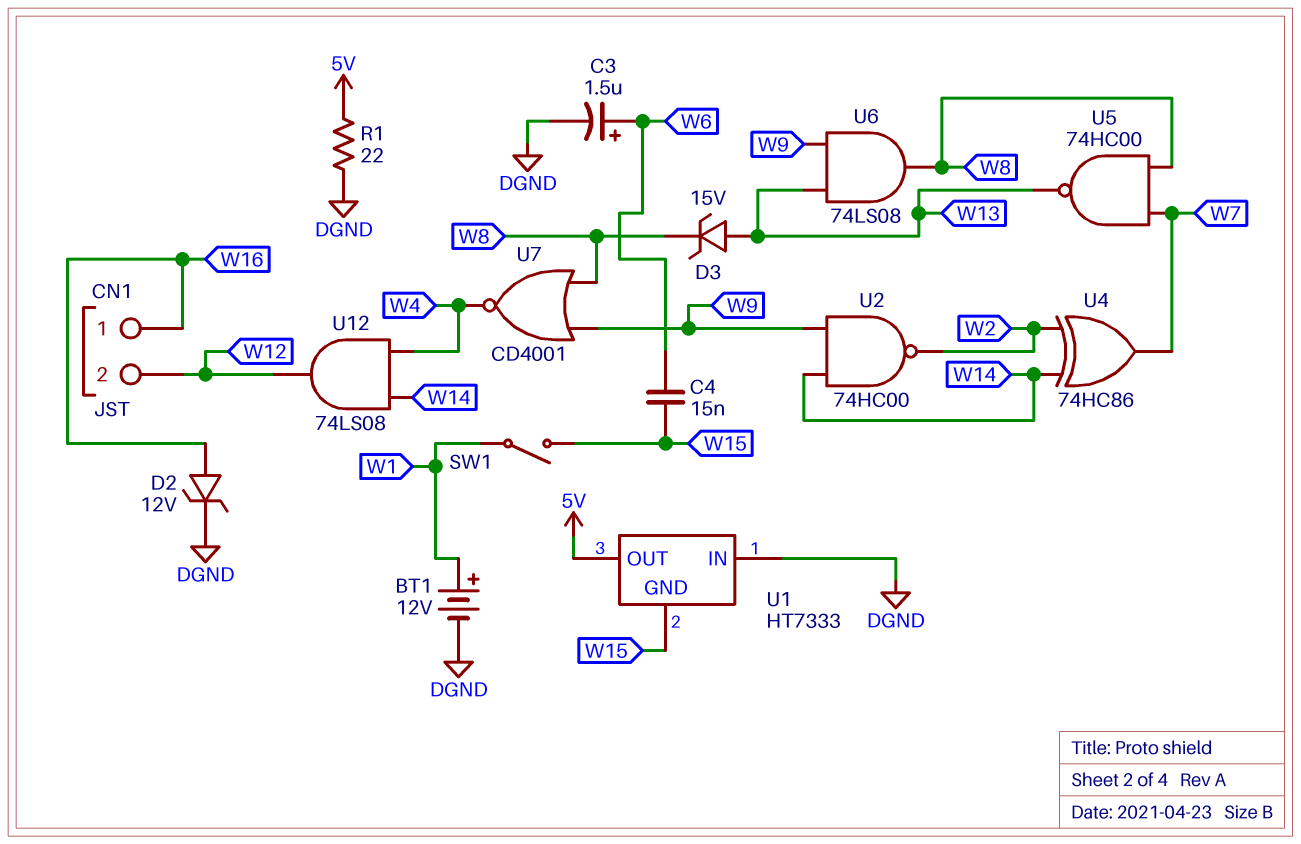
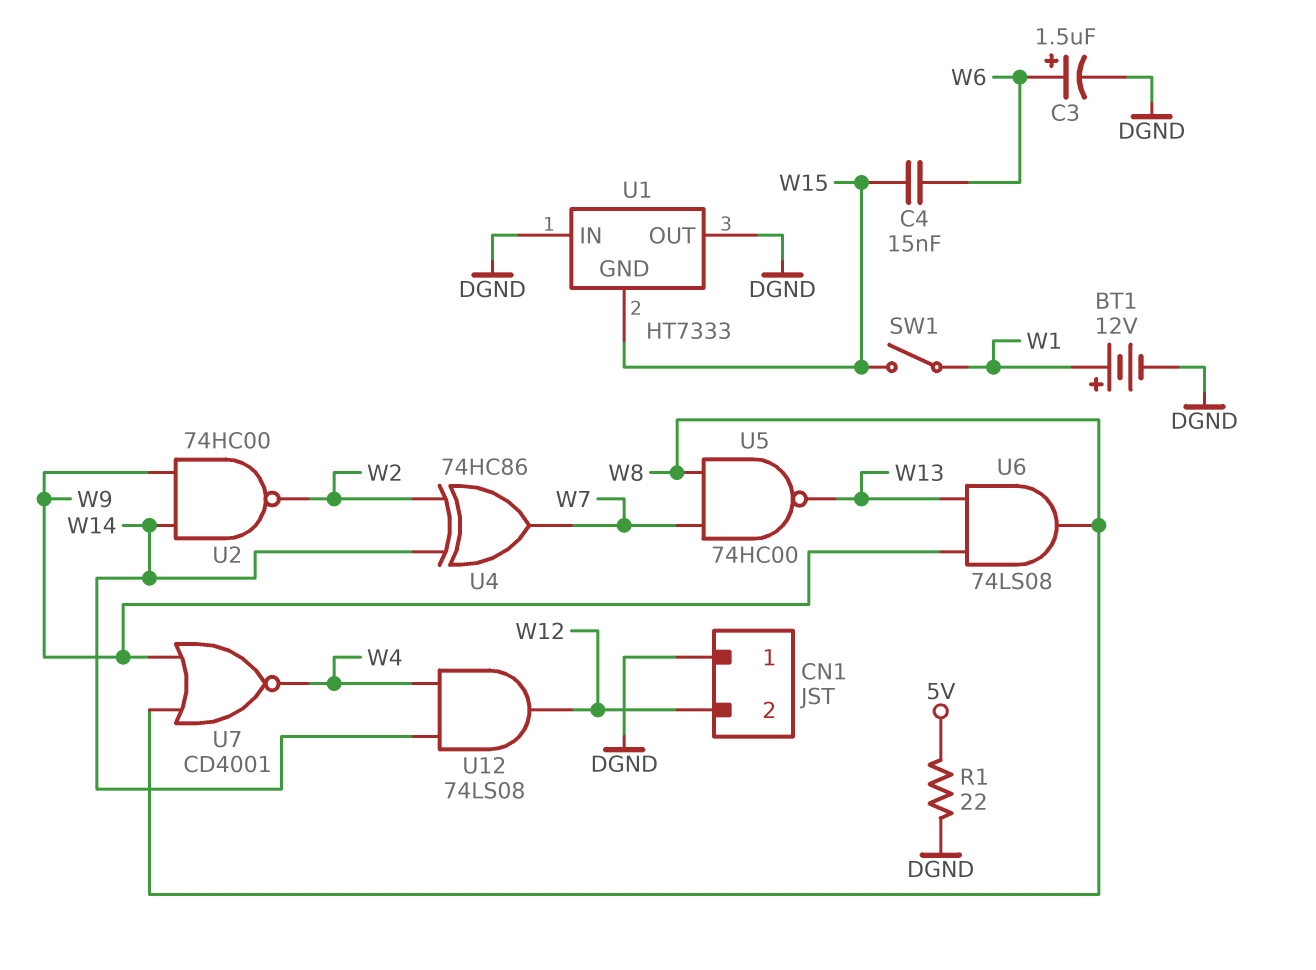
CN1 pin 1: W16 -> DGND
D2: zener 12V (A W16, K DGND) -> none
D3: zener 15V (A W13, K W8) -> none
U1 pin OUT: 5V -> DGND

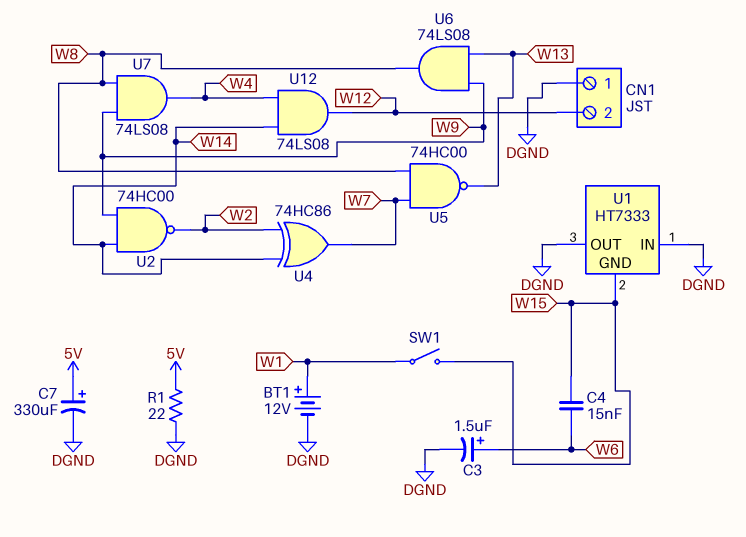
C7: none -> 330uF (plus 5V, minus DGND)
U7: NOR CD4001 (in W8, in W9, out W4) -> AND 74LS08 (in W8, in W9, out W4)

